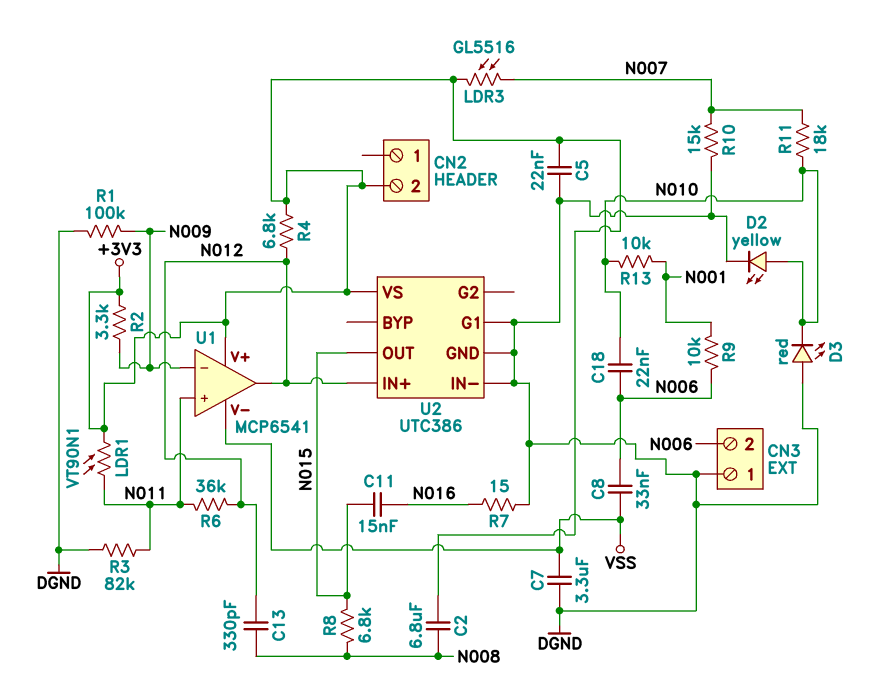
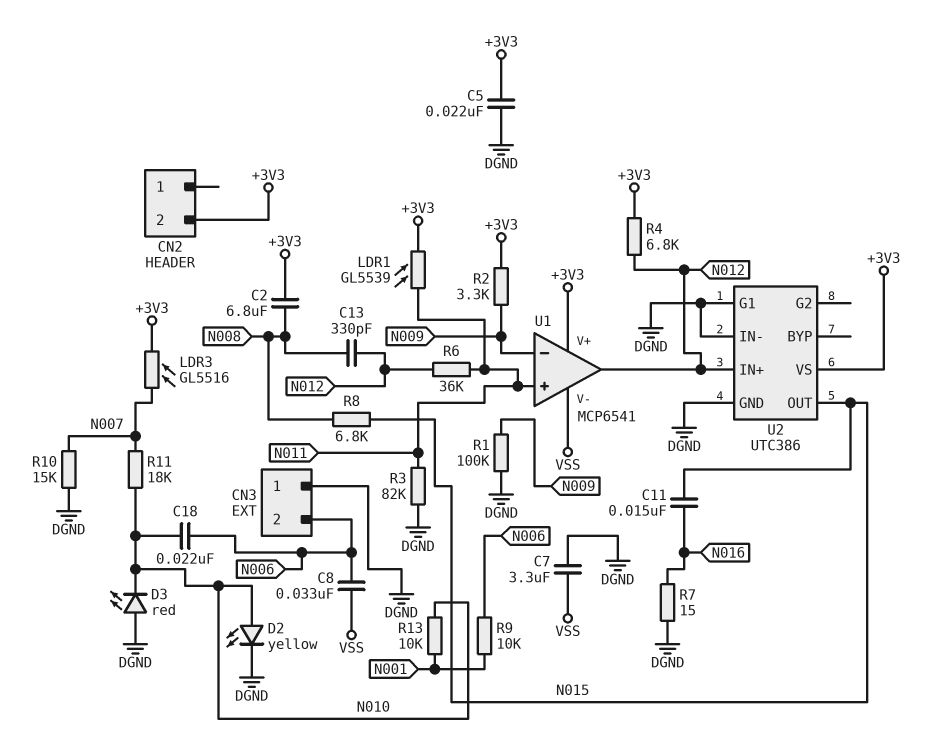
LDR1: VT90N1 (+3V3, N011) -> GL5539 (+3V3, N011)

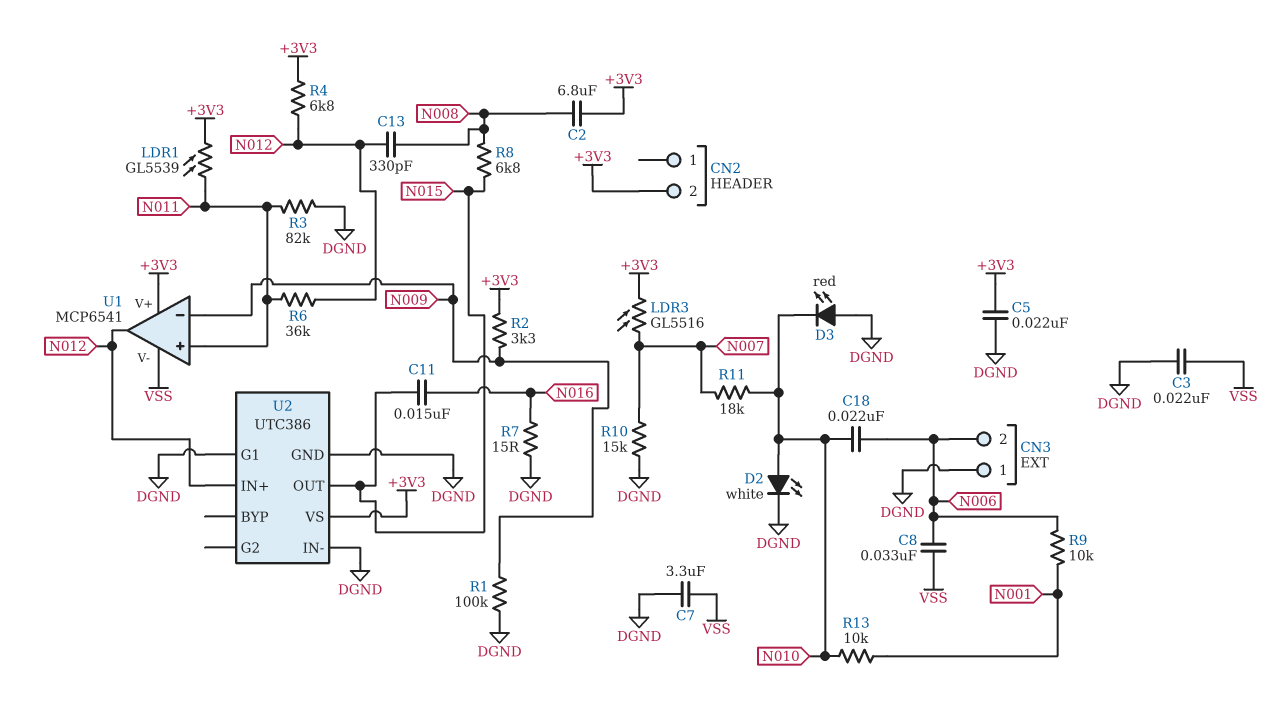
C3: none -> 22nF (DGND, VSS)
D2: LED yellow (A N010, K DGND) -> LED white (A N010, K DGND)

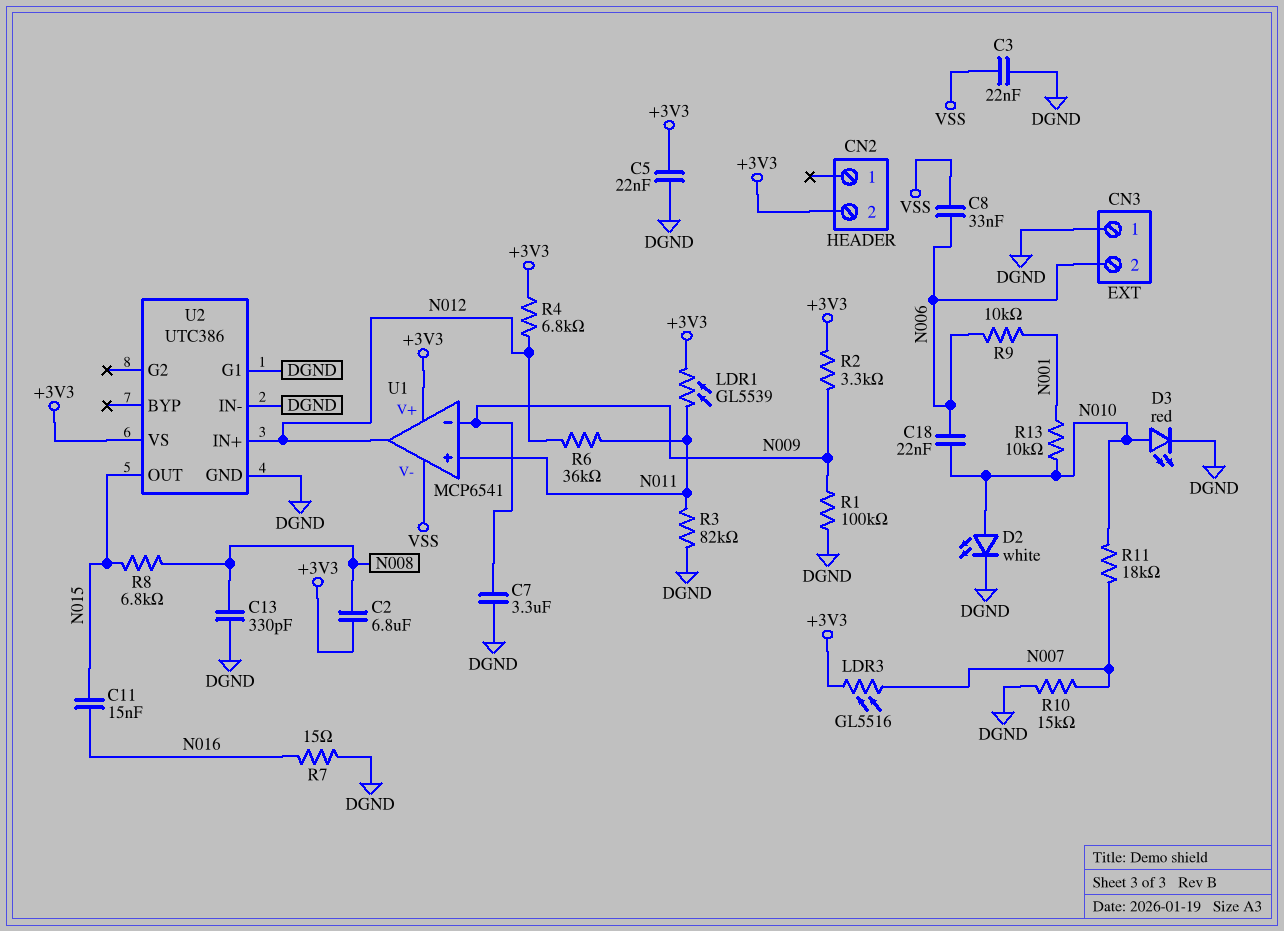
C7: 3.3uF (DGND, VSS) -> 3.3uF (DGND, N009)
C13: 330pF (N008, N012) -> 330pF (DGND, N008)
D3: LED red (A DGND, K N010) -> LED red (A N010, K DGND)

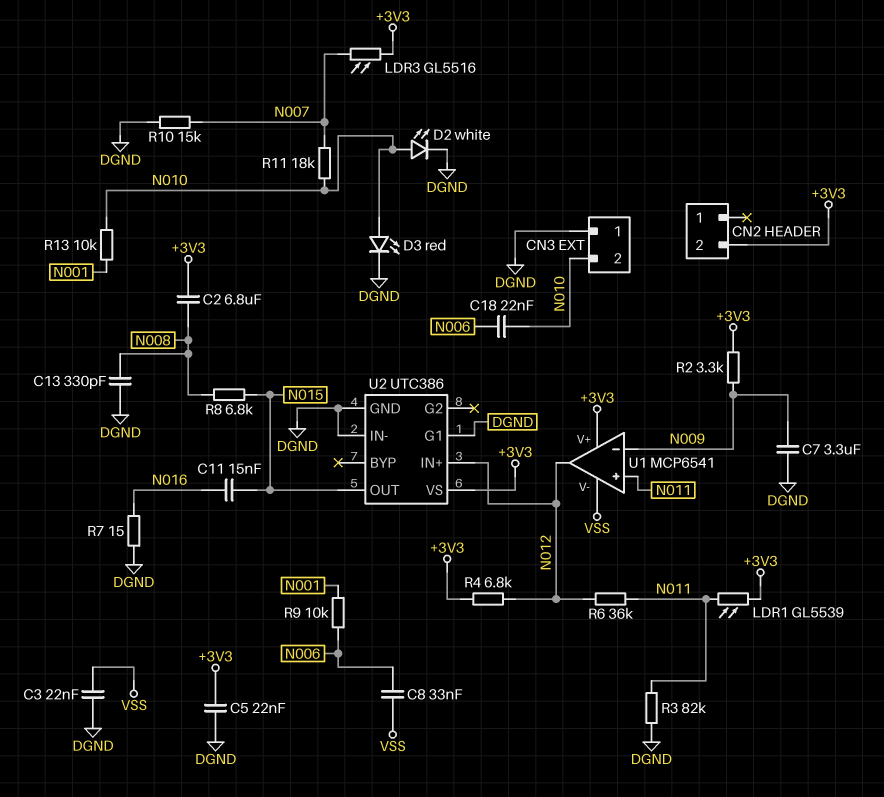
CN3 pin 2: N006 -> N010
R1: 100k (DGND, N009) -> none

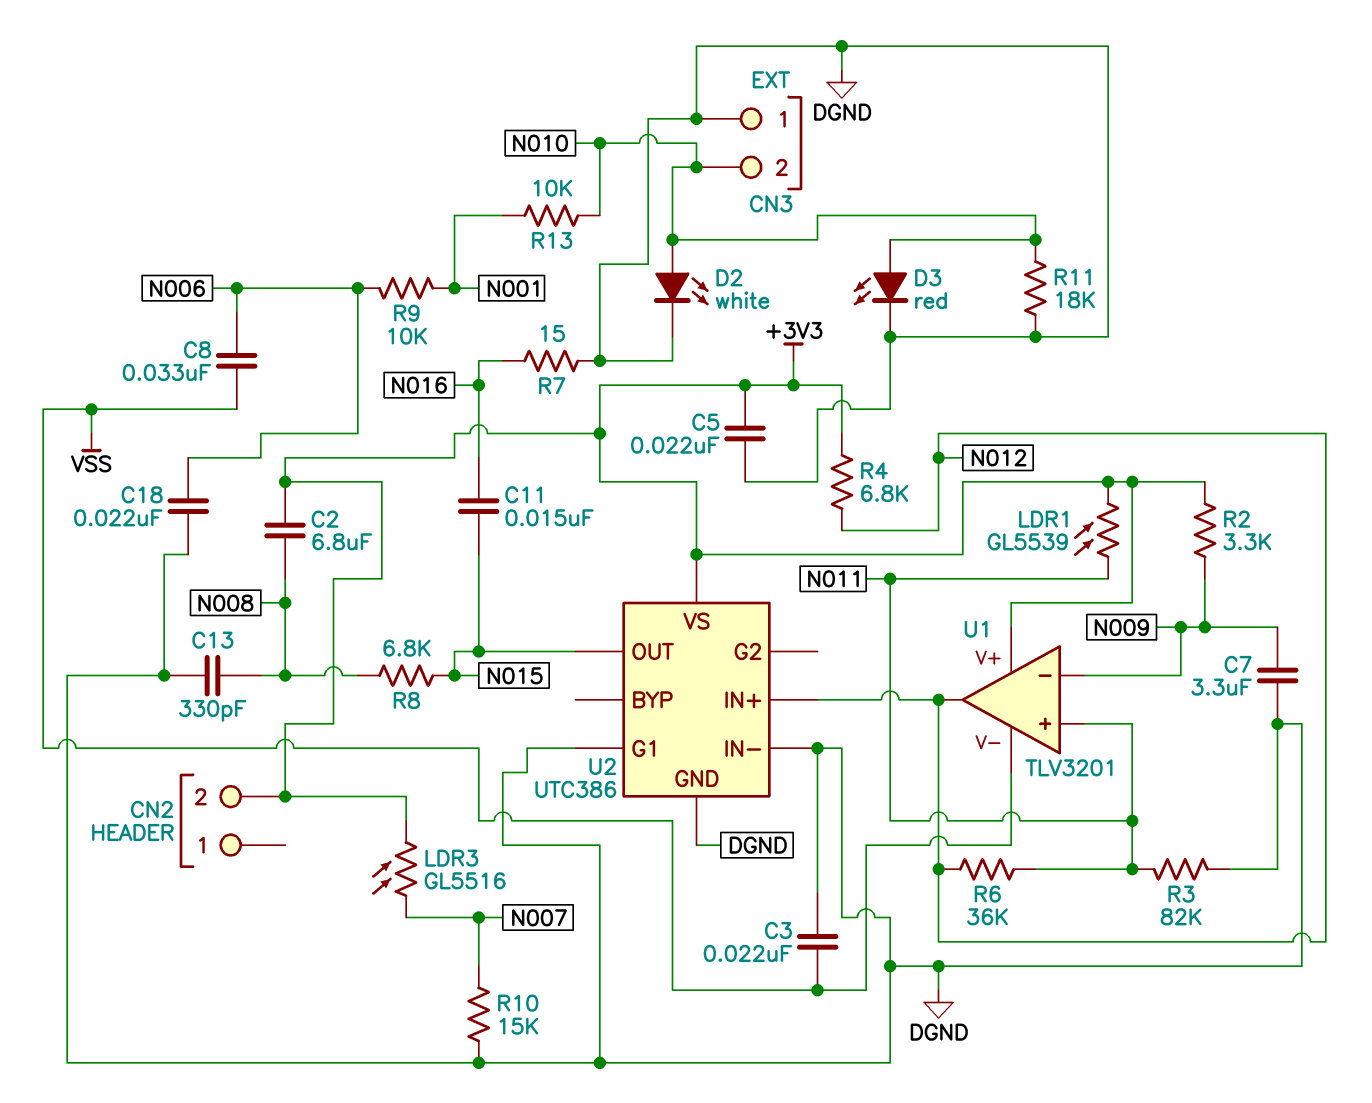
C18: 22nF (N006, N010) -> 22nF (DGND, N006)
R11: 18k (N007, N010) -> 18k (DGND, N010)
U1: MCP6541 -> TLV3201

